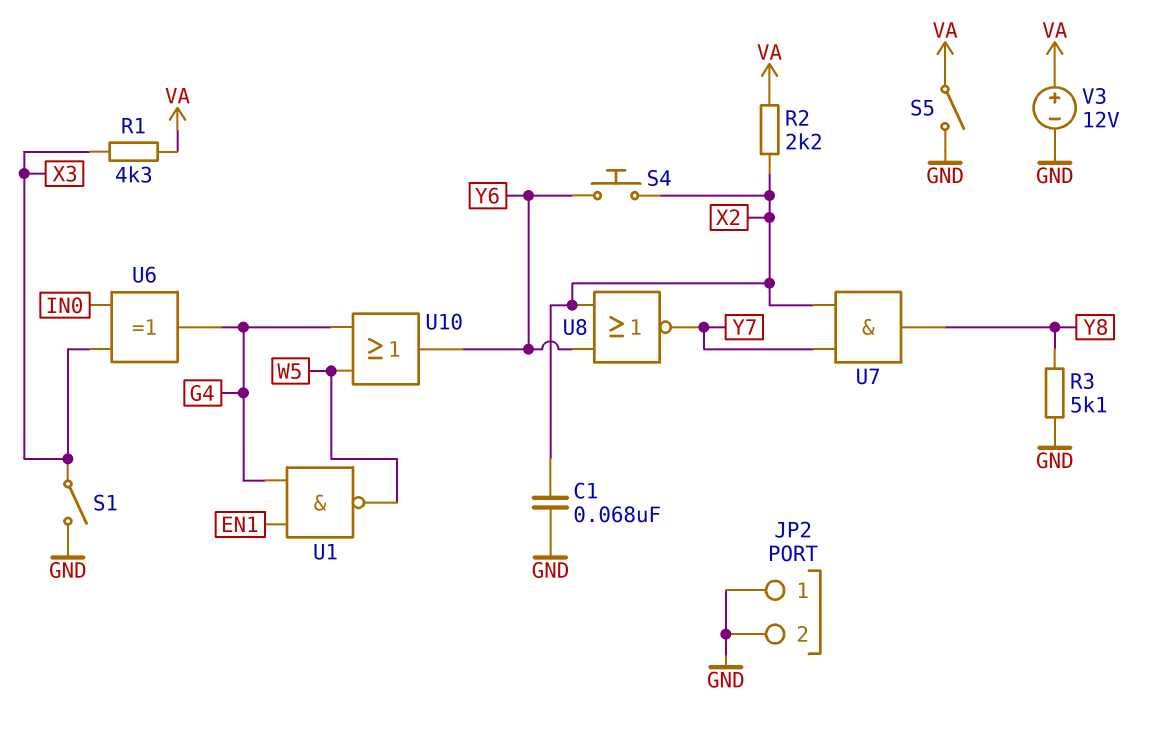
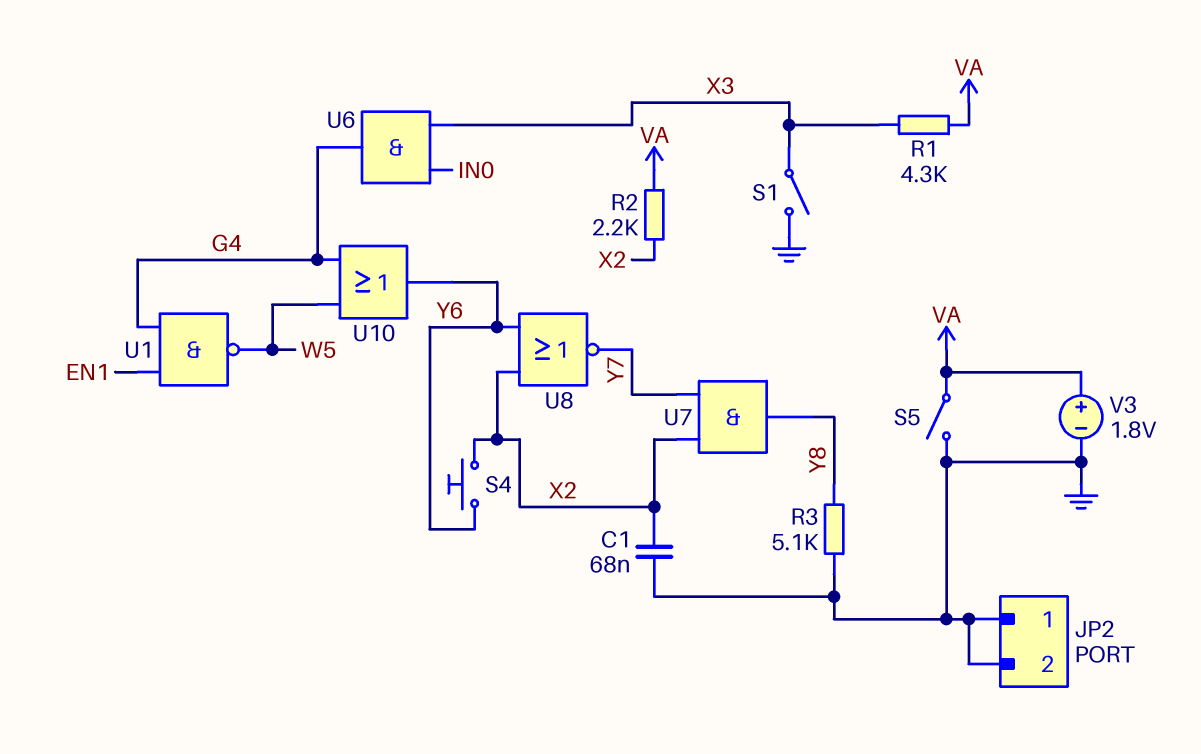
U6: XOR (in IN0, in X3, out G4) -> AND (in IN0, in X3, out G4)
V3: 12V (plus VA, minus GND) -> 1.8V (plus VA, minus GND)

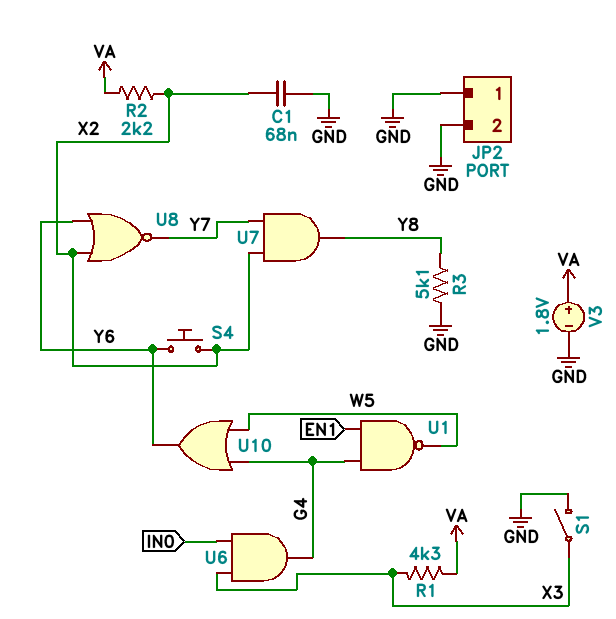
S5: switch (GND, VA) -> none

